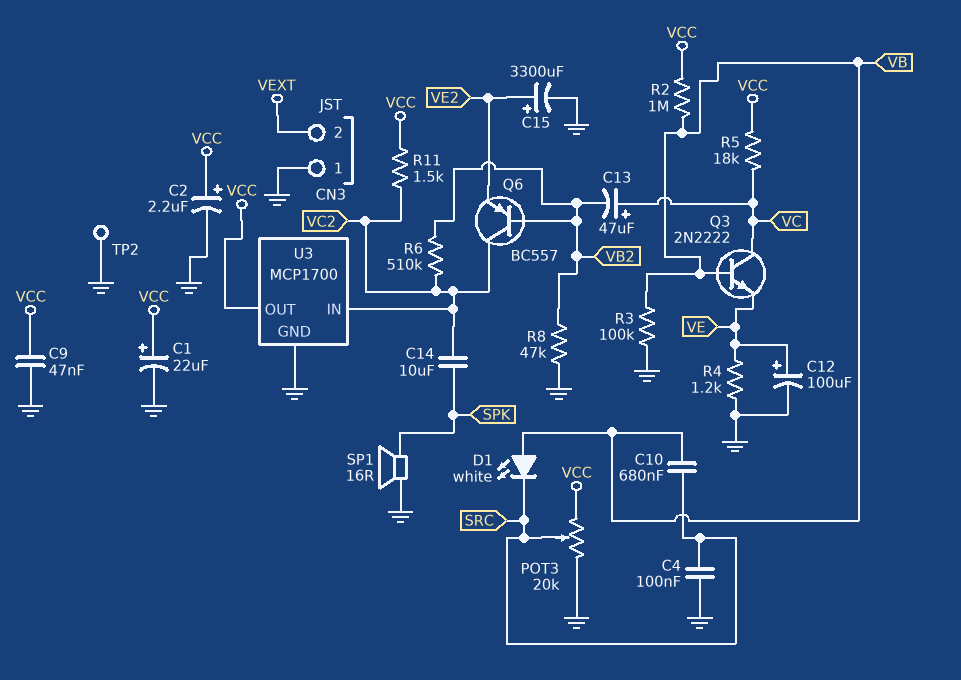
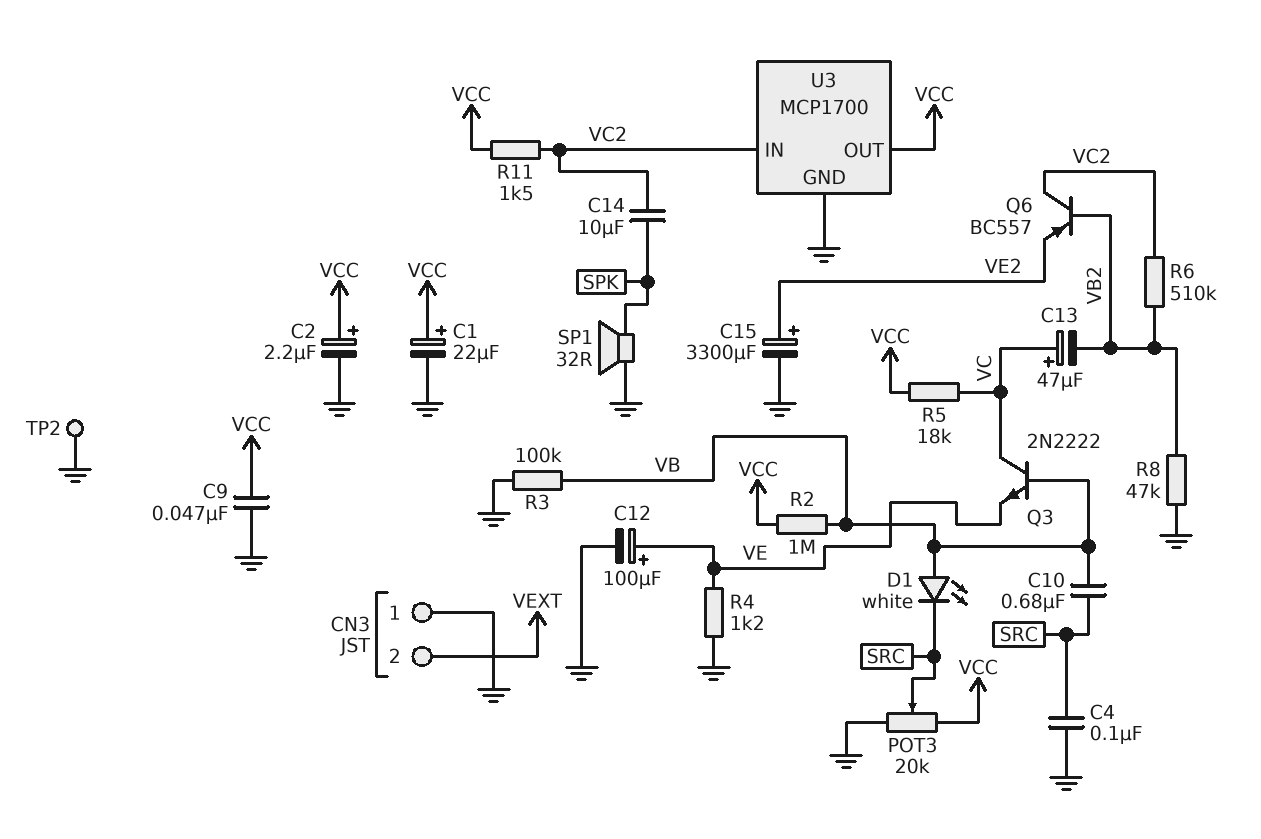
SP1: speaker 16R (GND, SPK) -> speaker 32R (GND, SPK)

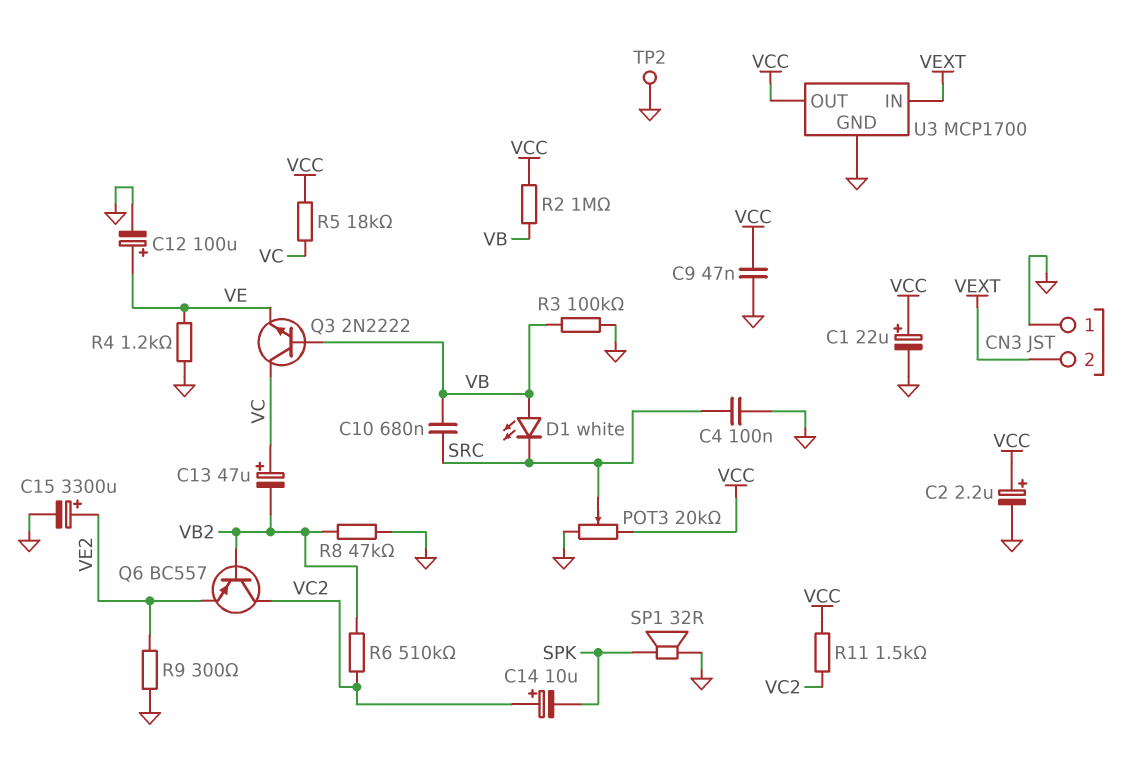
C14: 10uF (SPK, VC2) -> 10uF (plus VC2, minus SPK)
R9: none -> 300 (GND, VE2)
U3 pin IN: VC2 -> VEXT

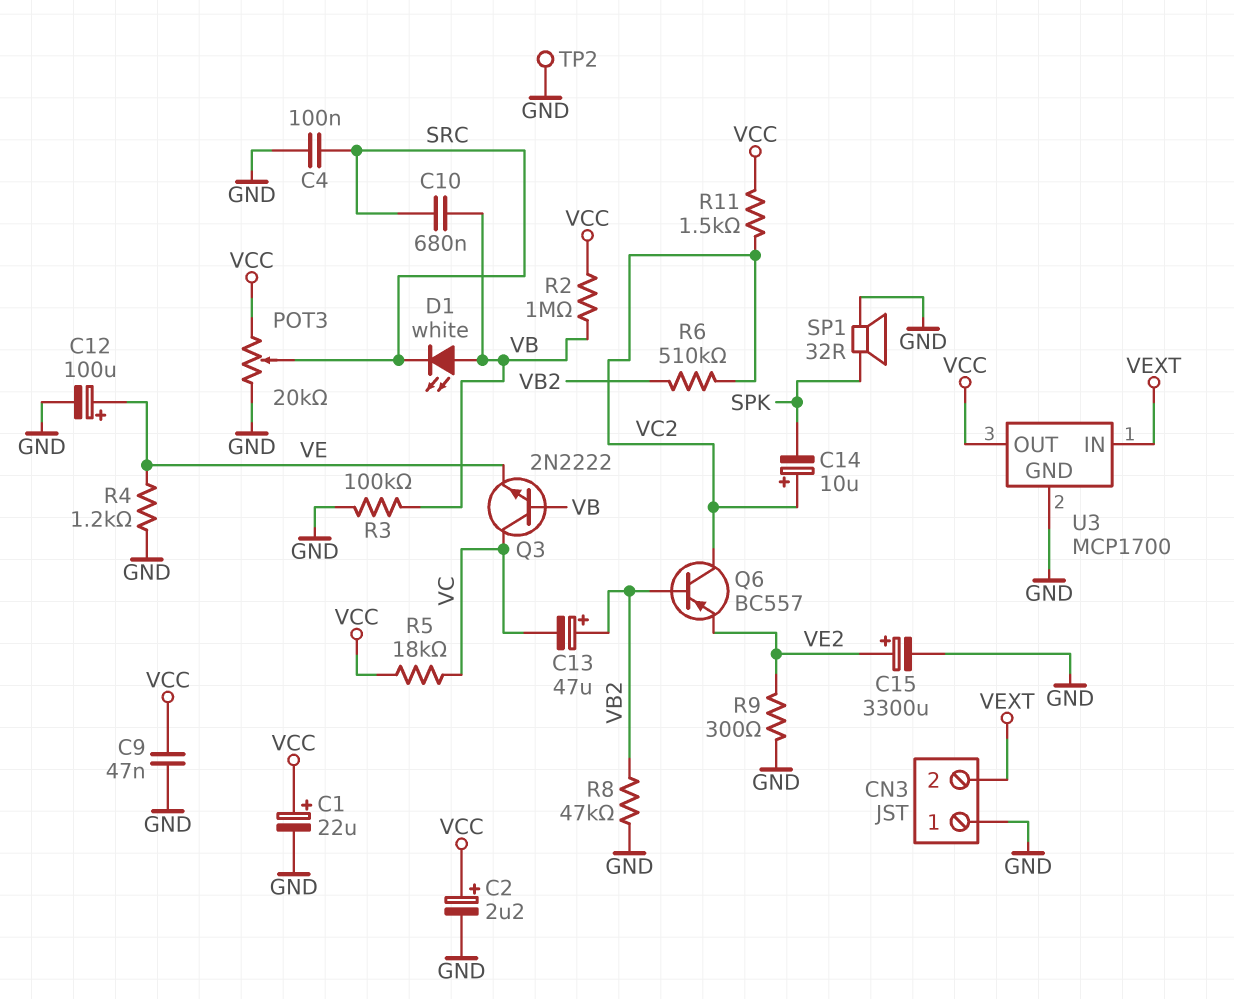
C13: 47uF (plus VC, minus VB2) -> 47uF (plus VB2, minus VC)

